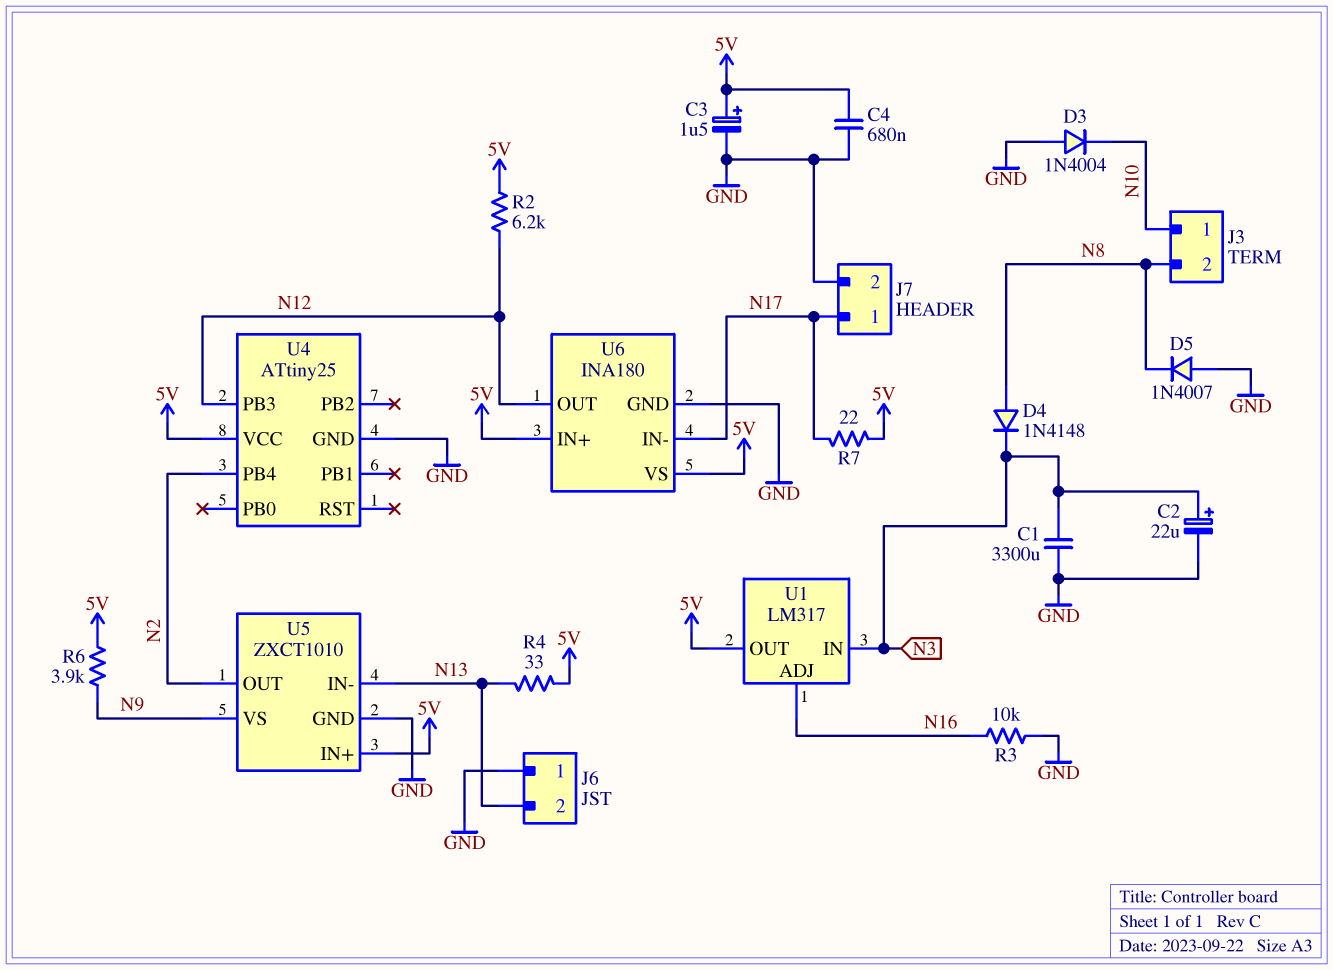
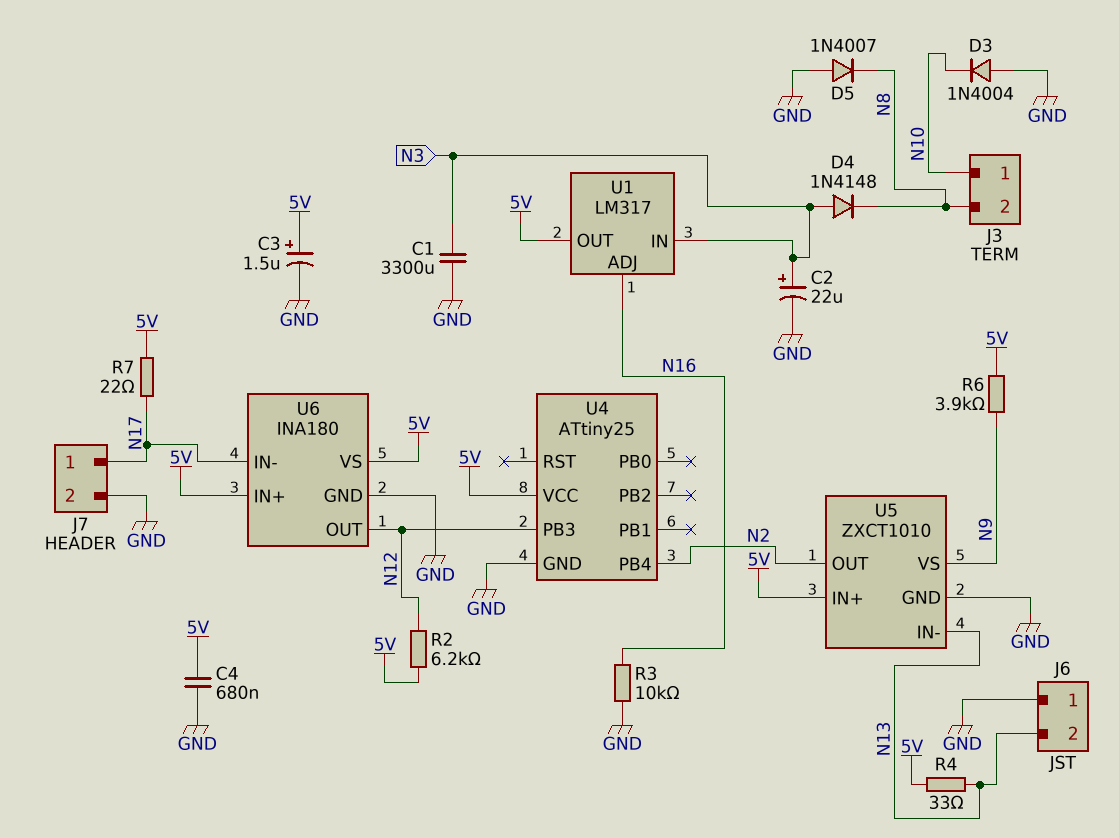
D4: diode 1N4148 (A N8, K N3) -> diode 1N4148 (A N3, K N8)

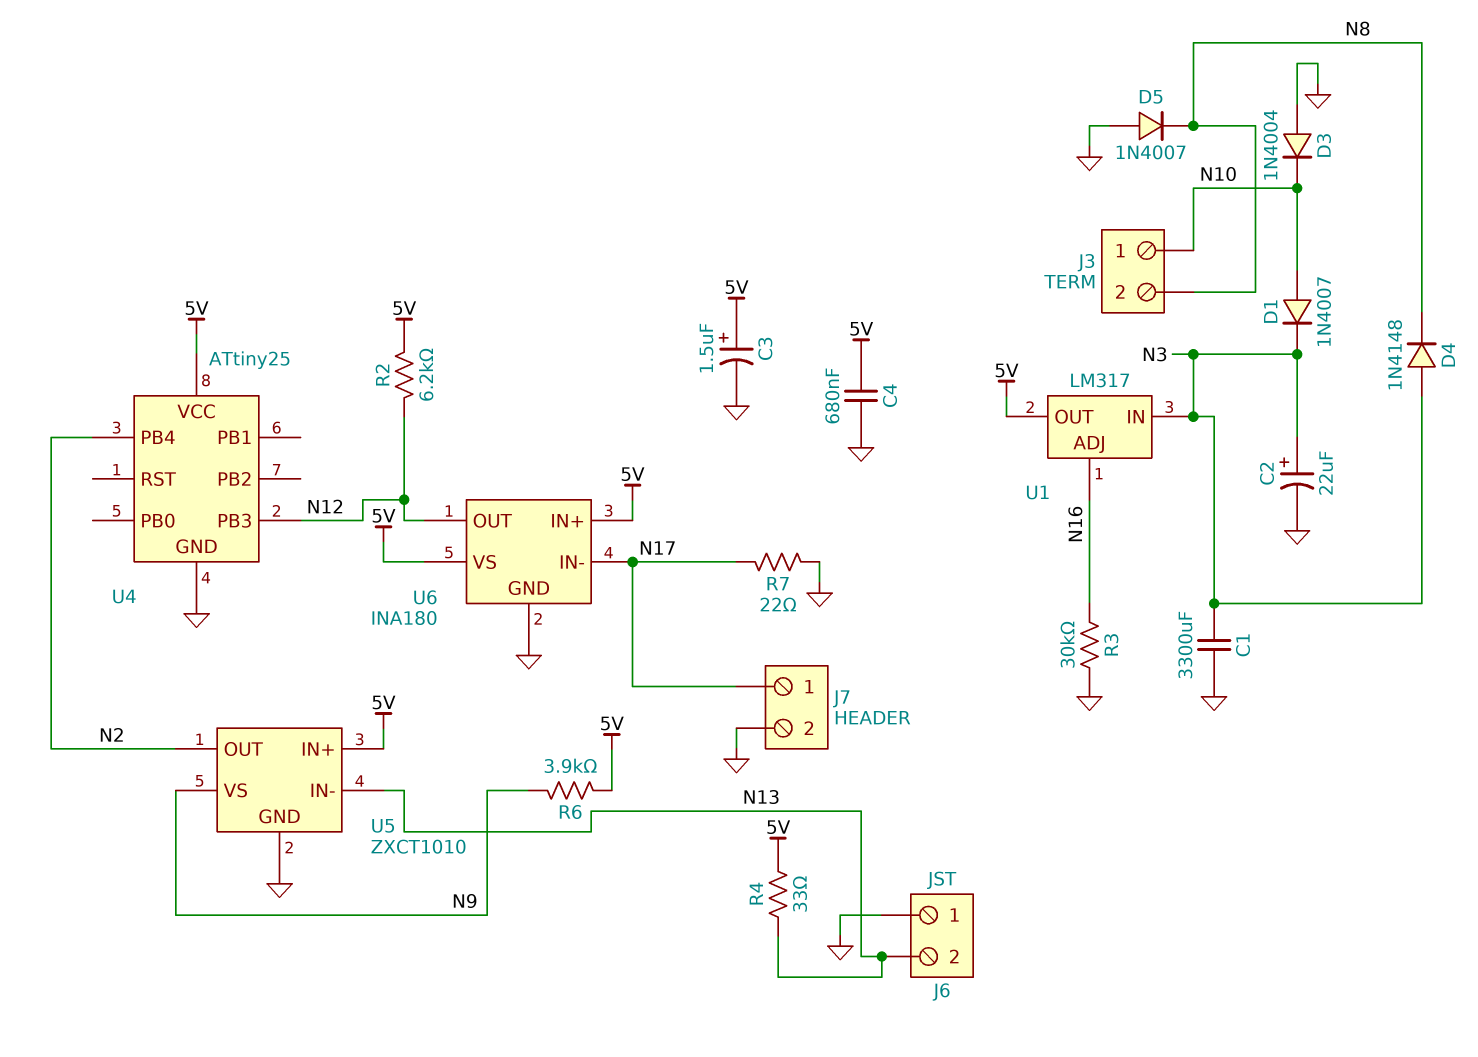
D1: none -> diode 1N4007 (A N10, K N3)
R3: 10k (GND, N16) -> 30k (GND, N16)
R7: 22 (5V, N17) -> 22 (GND, N17)

